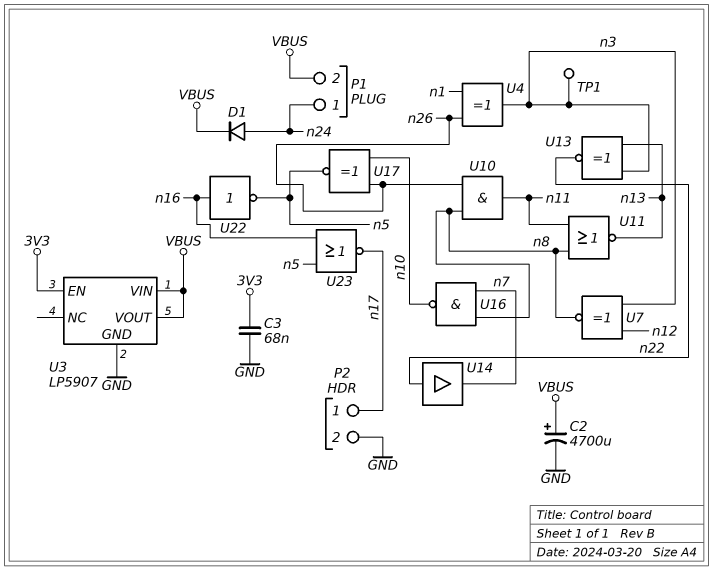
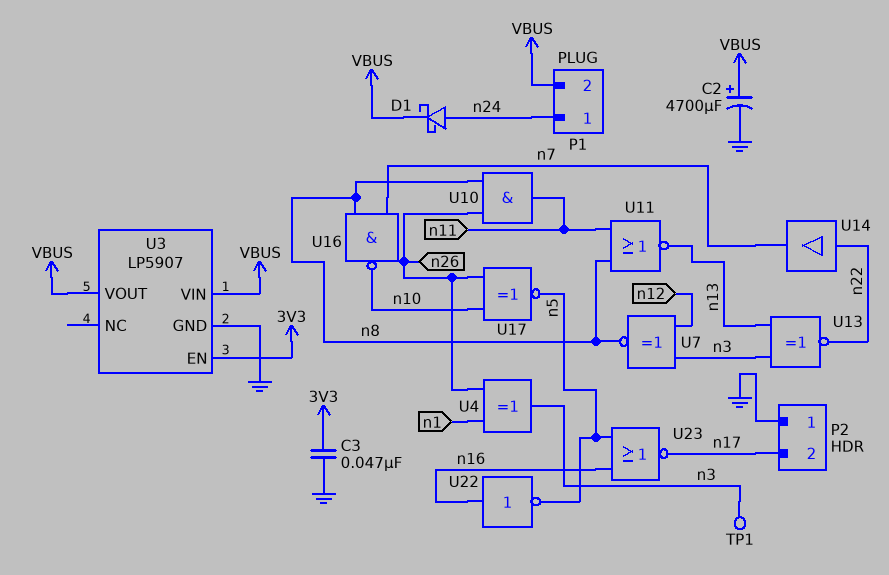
C3: 68nF (3V3, GND) -> 47nF (3V3, GND)
D1: diode (A n24, K VBUS) -> schottky (A n24, K VBUS)
P2 pin 1: n17 -> GND
P2 pin 2: GND -> n17

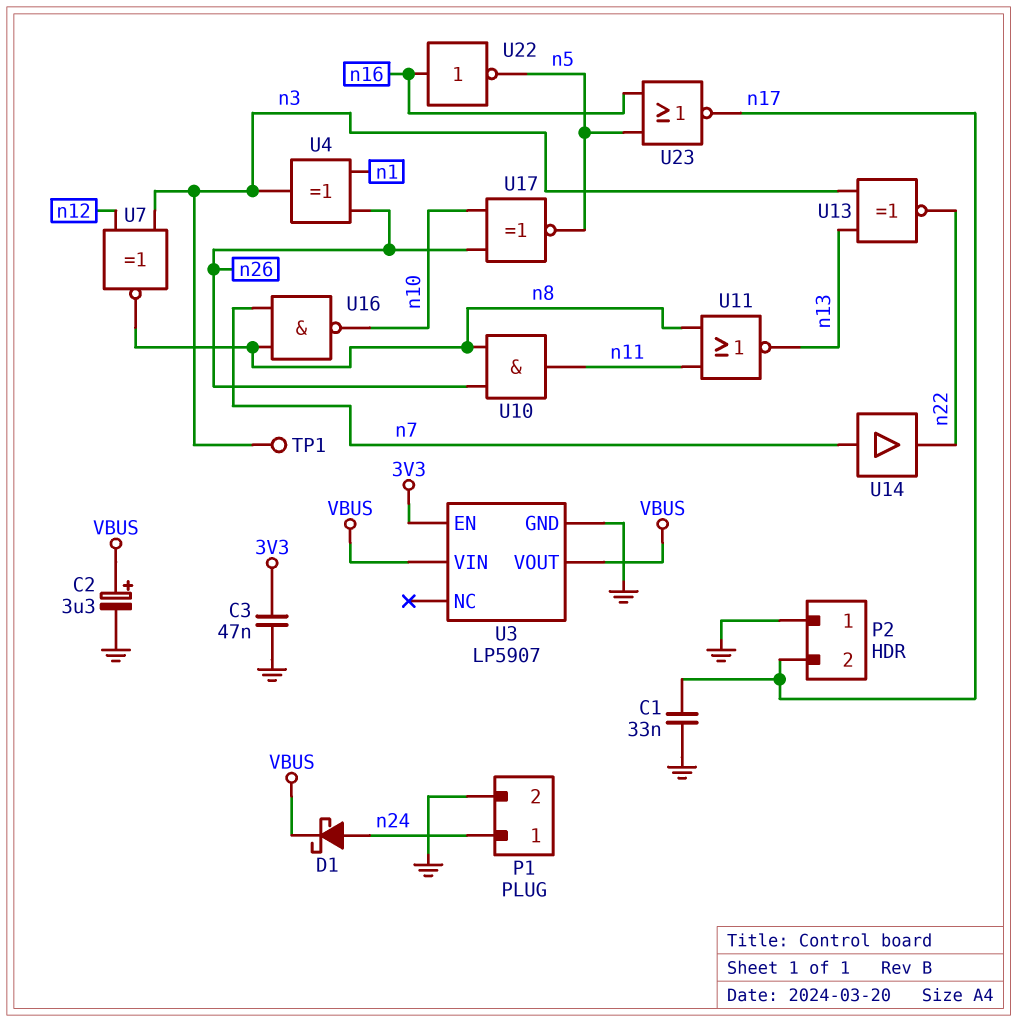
C1: none -> 33nF (GND, n17)
C2: 4700uF (plus VBUS, minus GND) -> 3.3uF (plus VBUS, minus GND)
P1 pin 2: VBUS -> GND
U14: buffer (in n22, out n7) -> buffer (in n7, out n22)

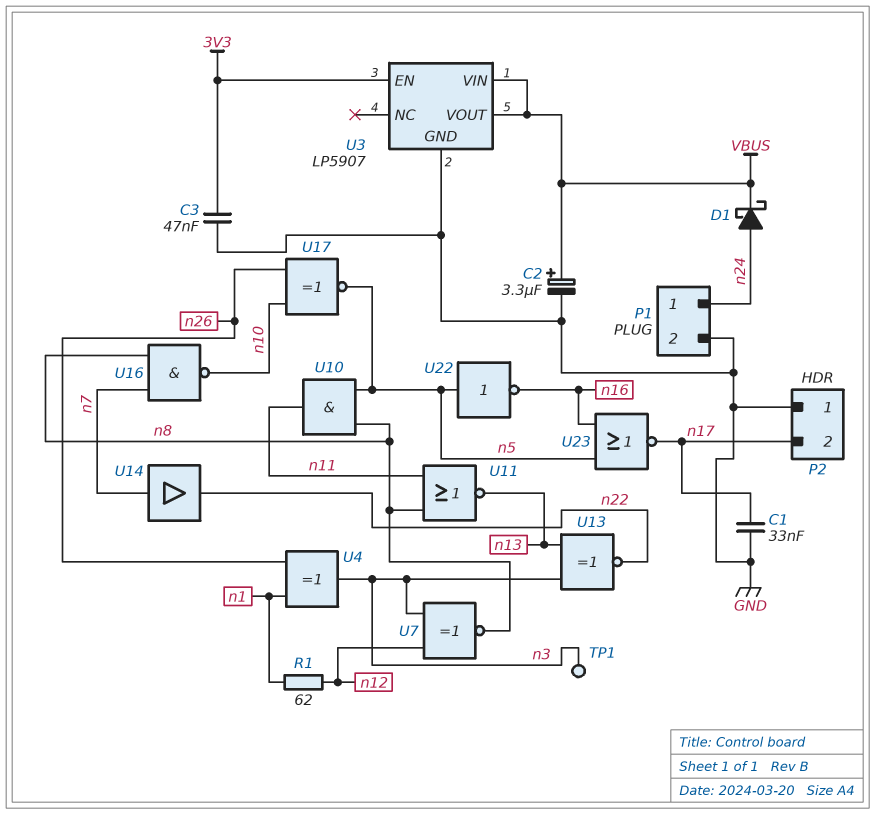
R1: none -> 62 (n1, n12)
U10: AND (in n8, in n26, out n11) -> AND (in n5, in n8, out n11)
U22: NOT (in n16, out n5) -> NOT (in n5, out n16)

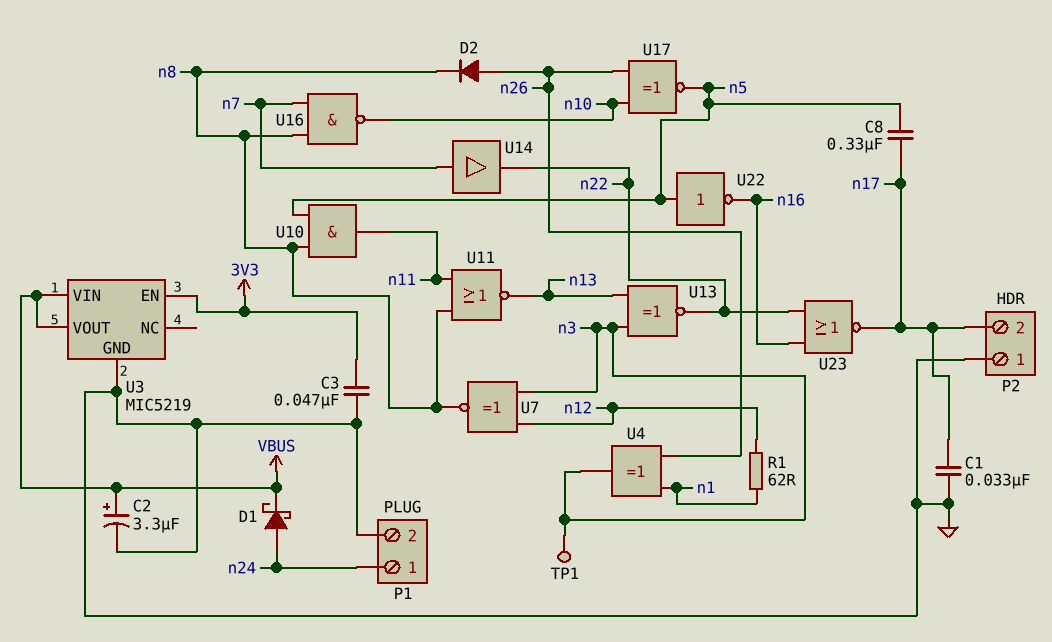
C8: none -> 330nF (n5, n17)
D2: none -> diode (A n26, K n8)
U3: LP5907 -> MIC5219
U23: NOR (in n5, in n16, out n17) -> NOR (in n16, in n22, out n17)

